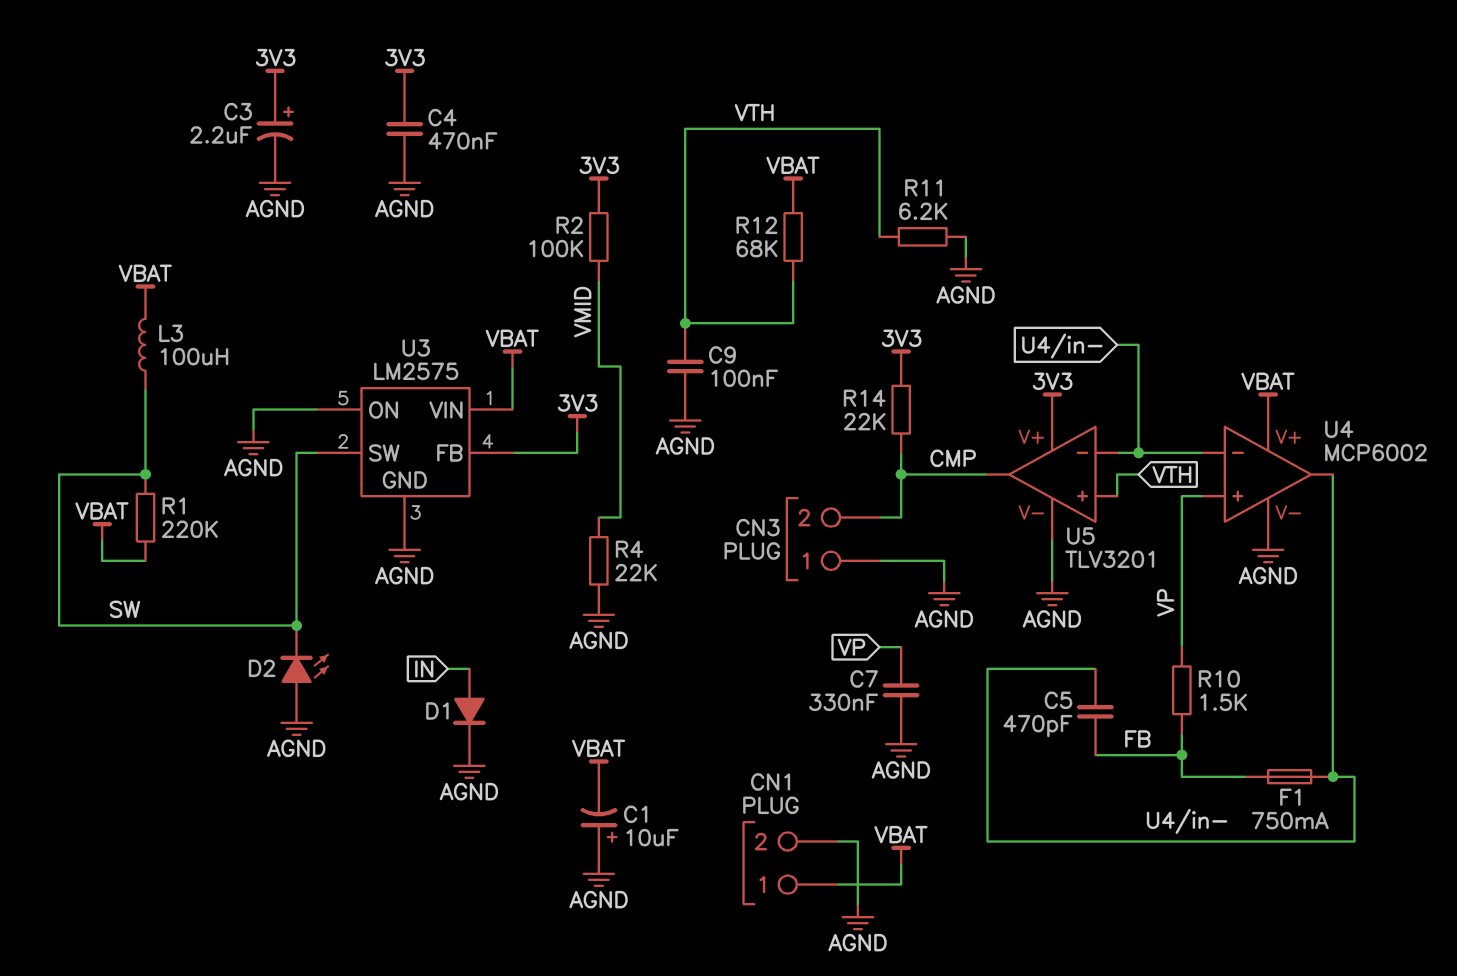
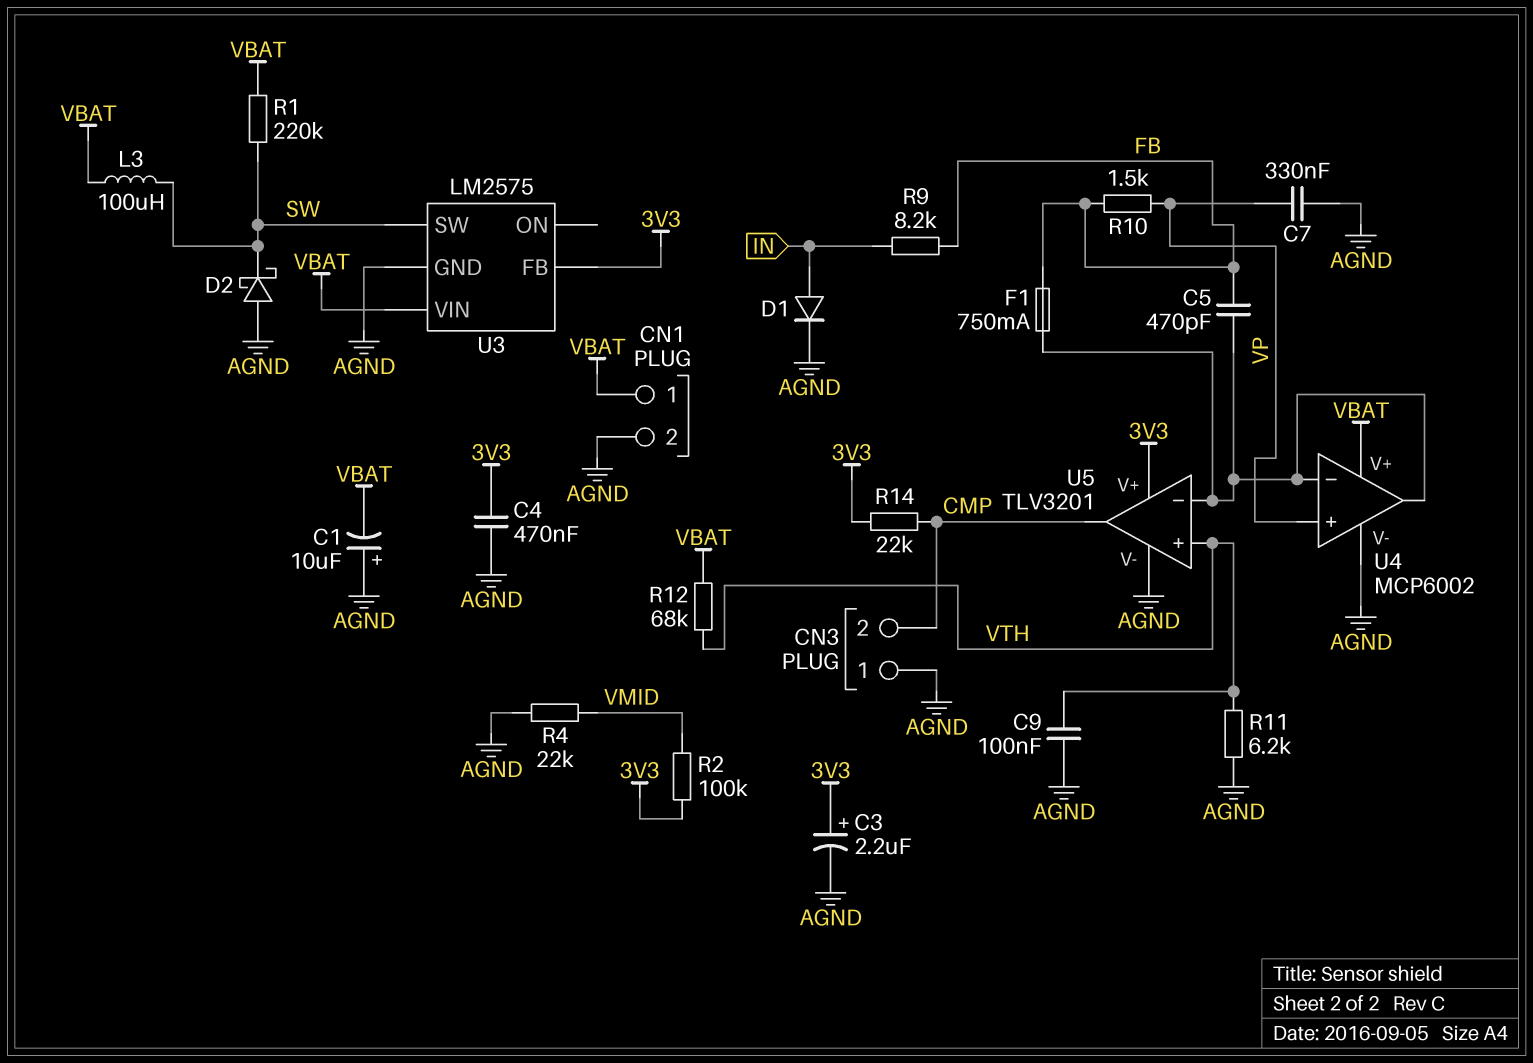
D2: LED (A AGND, K SW) -> schottky (A AGND, K SW)
R9: none -> 8.2k (FB, IN)
U3 pin ON: AGND -> none

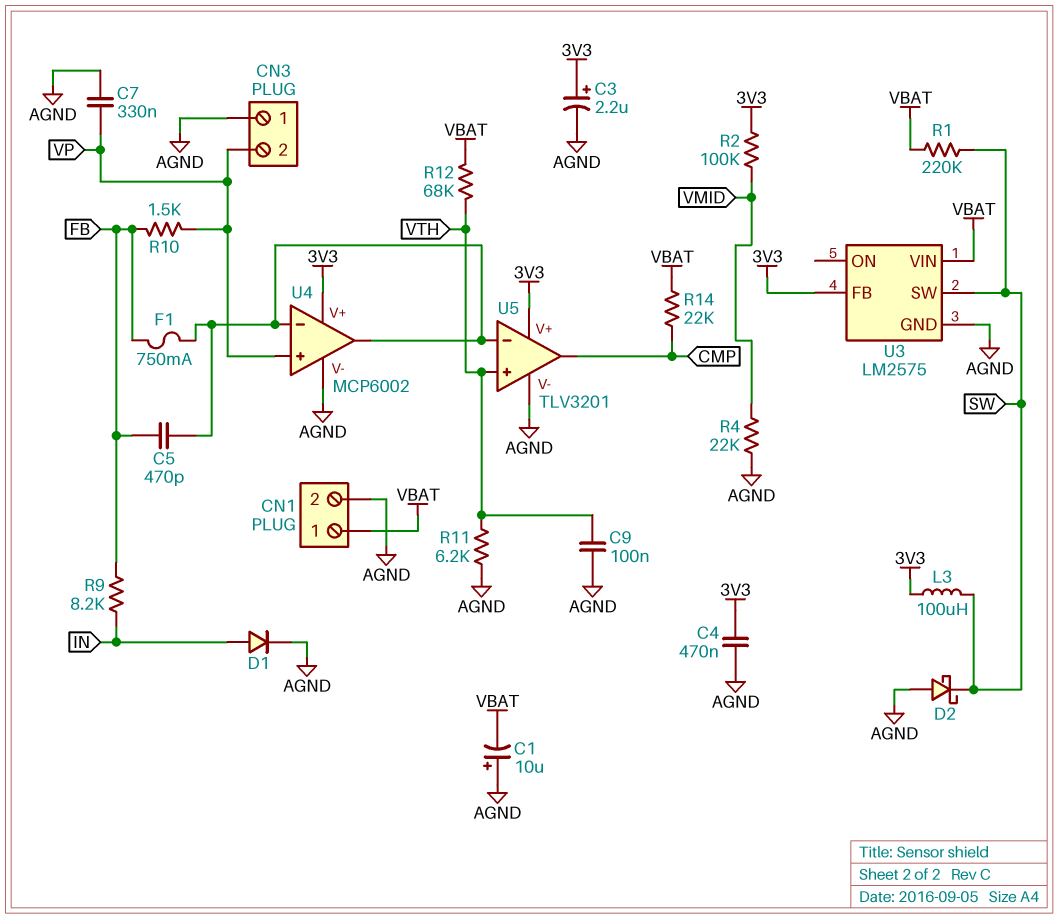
CN3 pin 2: CMP -> VP
L3: 100uH (SW, VBAT) -> 100uH (3V3, SW)
R14: 22k (3V3, CMP) -> 22k (CMP, VBAT)
U4 pin V+: VBAT -> 3V3

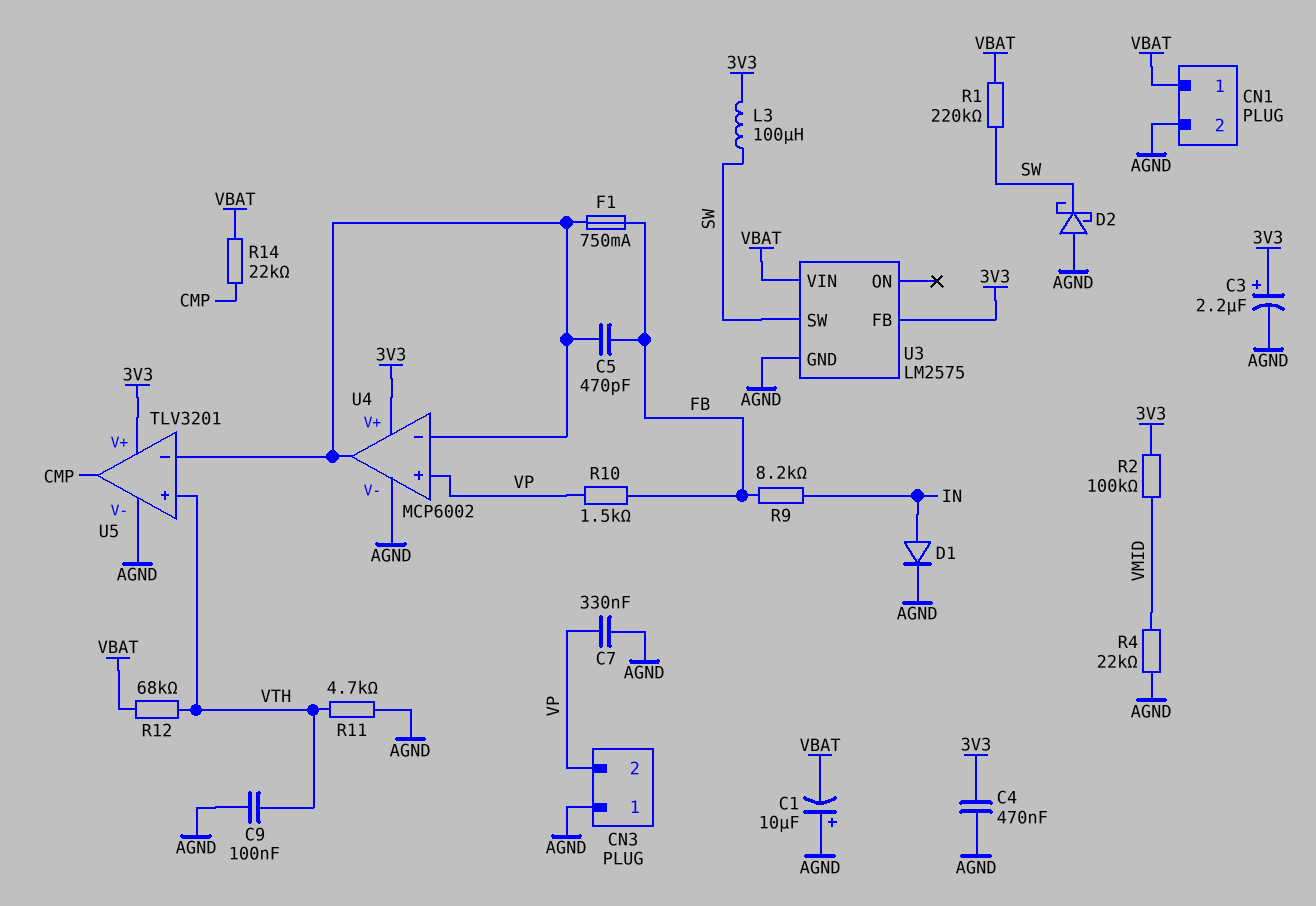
R11: 6.2k (AGND, VTH) -> 4.7k (AGND, VTH)

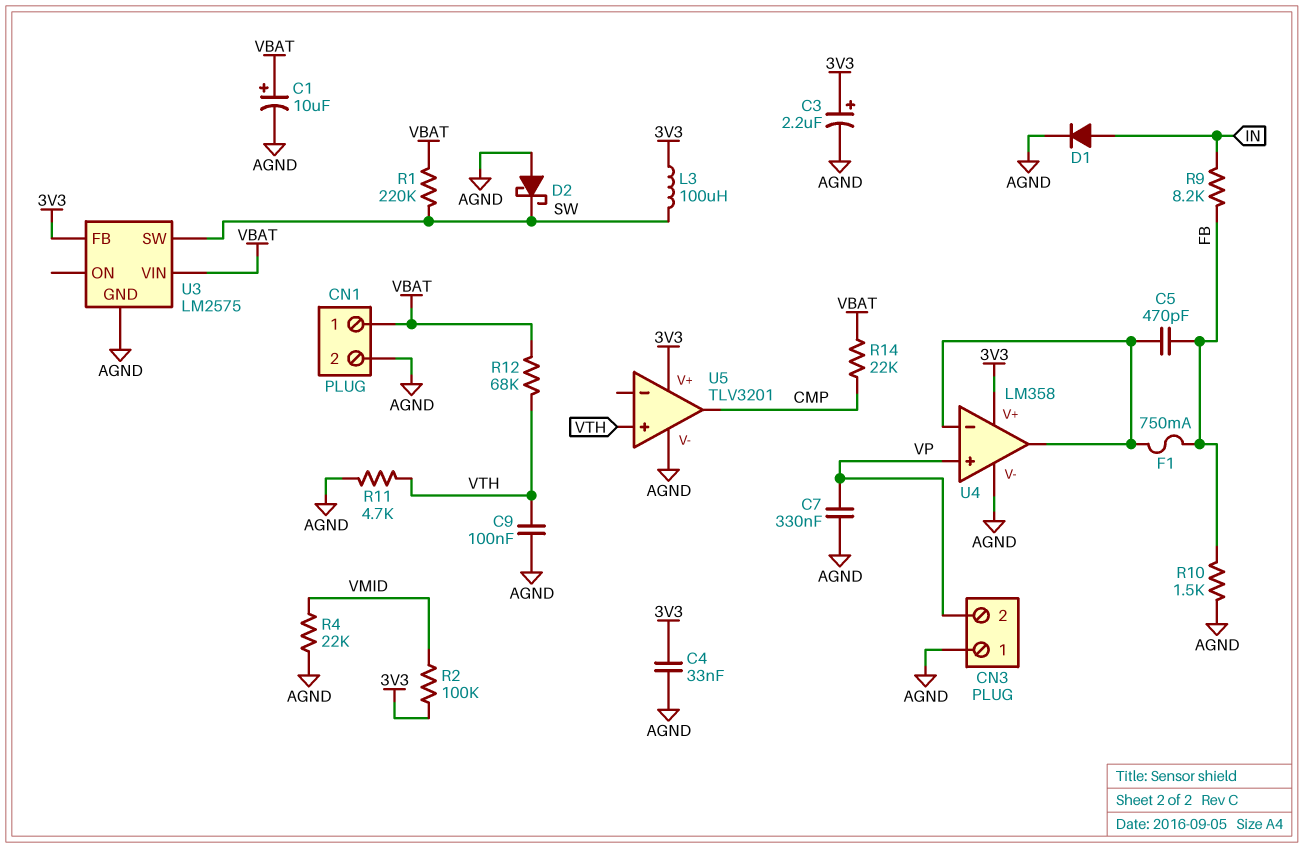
C1: 10uF (plus AGND, minus VBAT) -> 10uF (plus VBAT, minus AGND)
C4: 470nF (3V3, AGND) -> 33nF (3V3, AGND)
R10: 1.5k (FB, VP) -> 1.5k (AGND, FB)
U4: MCP6002 -> LM358
U5 pin in-: U4/in- -> none

